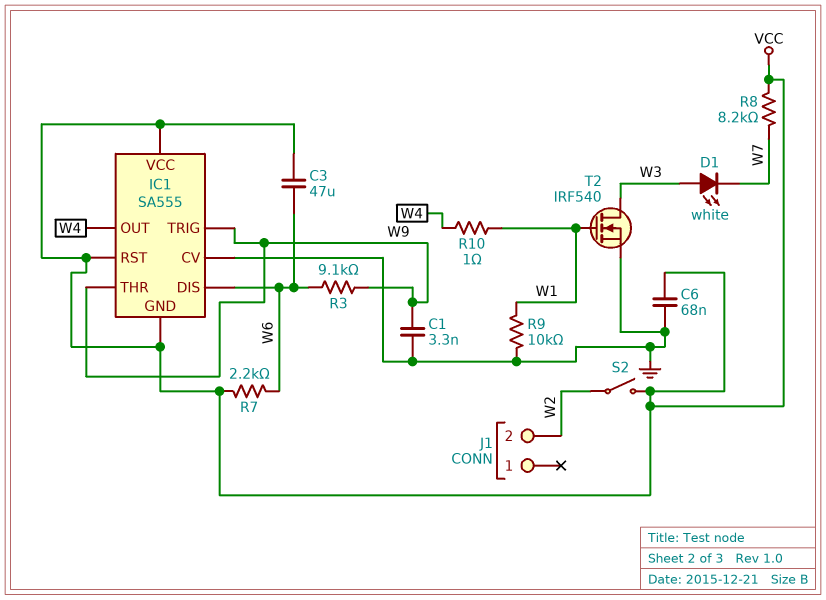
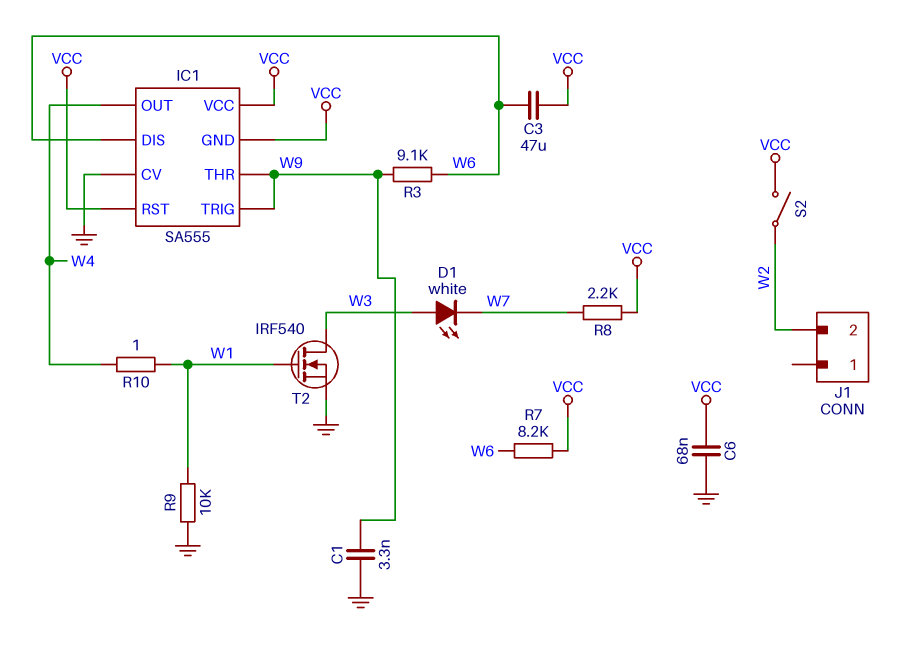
R7: 2.2k (VCC, W6) -> 8.2k (VCC, W6)
R8: 8.2k (VCC, W7) -> 2.2k (VCC, W7)

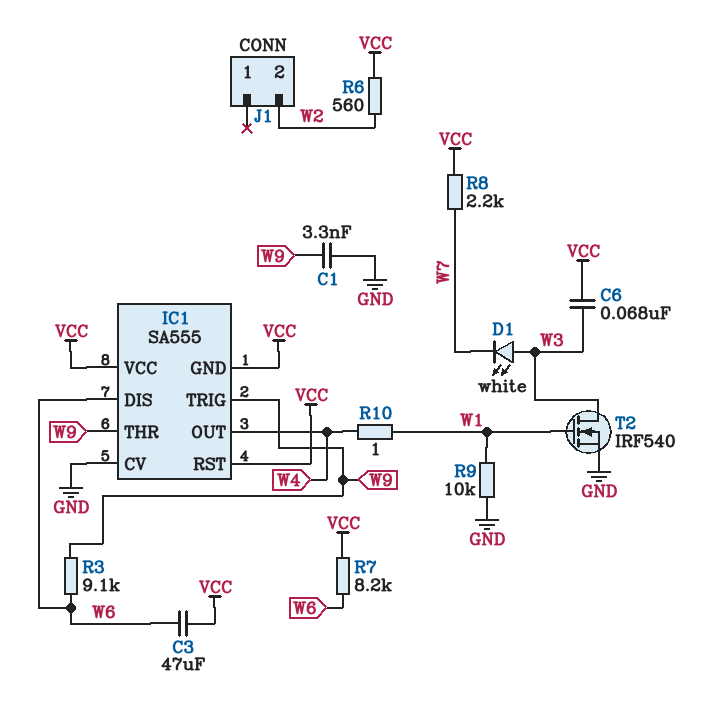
C6: 68nF (GND, VCC) -> 68nF (VCC, W3)
R6: none -> 560 (VCC, W2)
S2: switch (VCC, W2) -> none

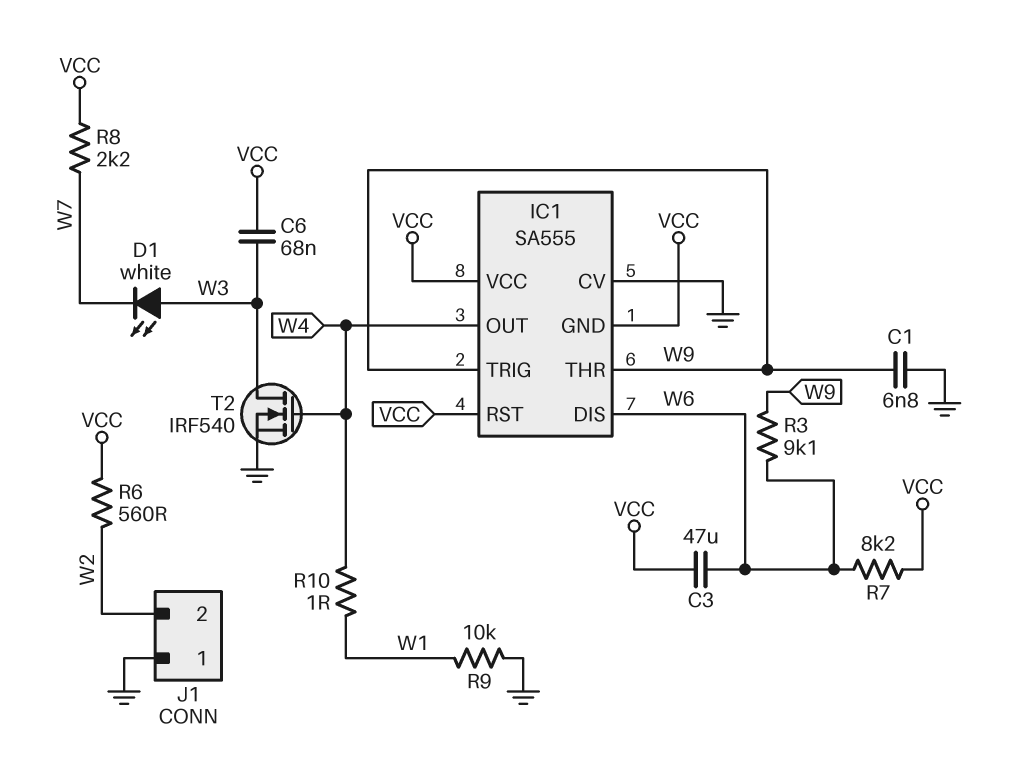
C1: 3.3nF (GND, W9) -> 6.8nF (GND, W9)
J1 pin 1: none -> GND
T2: NMOS IRF540 (G W1, D W3, S GND) -> NMOS IRF540 (G W4, D W3, S GND)

